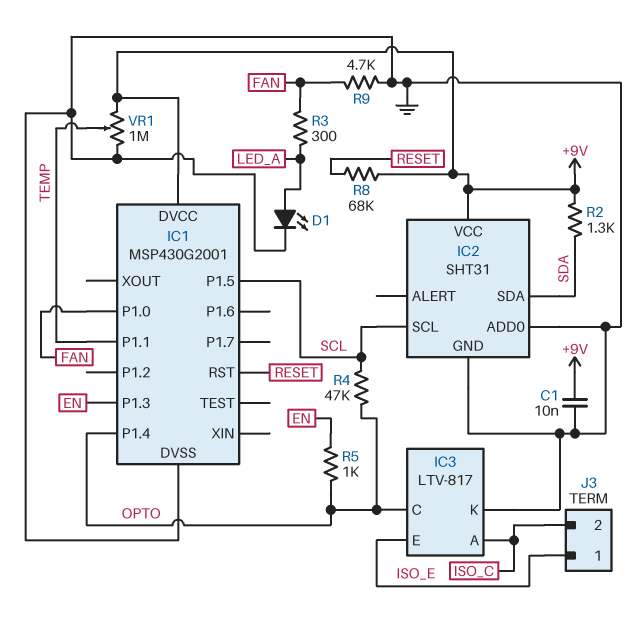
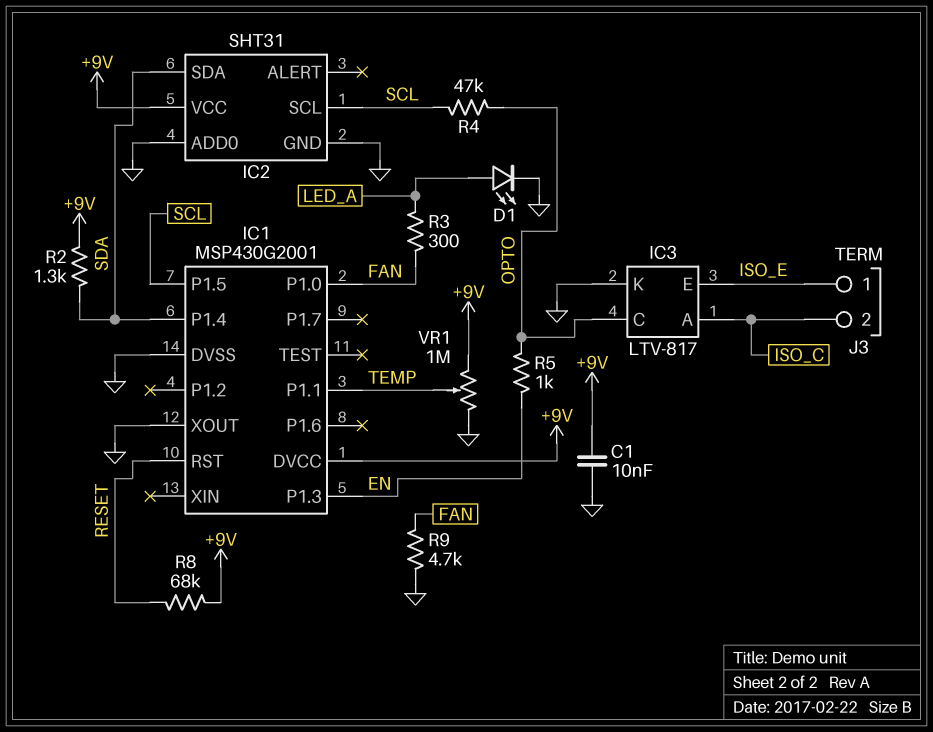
IC1 pin P1.4: OPTO -> SDA
IC1 pin XOUT: none -> GND

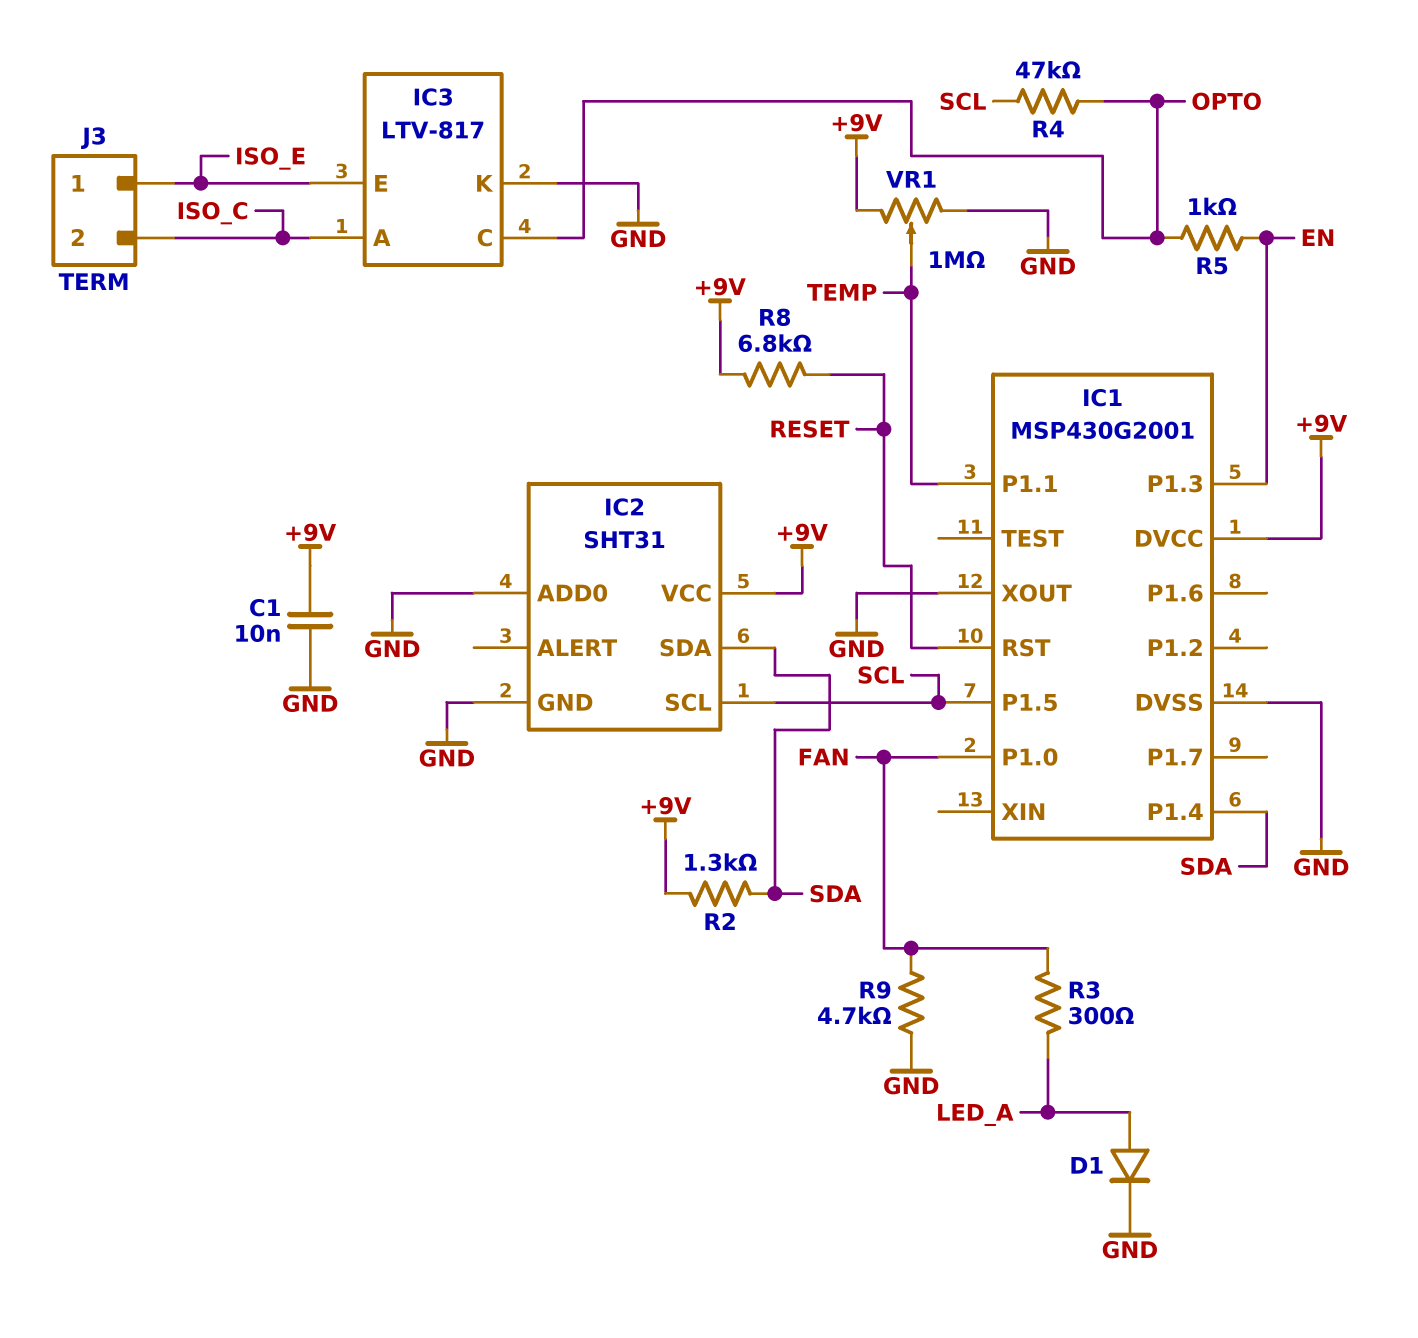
D1: LED (A LED_A, K GND) -> diode (A LED_A, K GND)
R8: 68k (+9V, RESET) -> 6.8k (+9V, RESET)

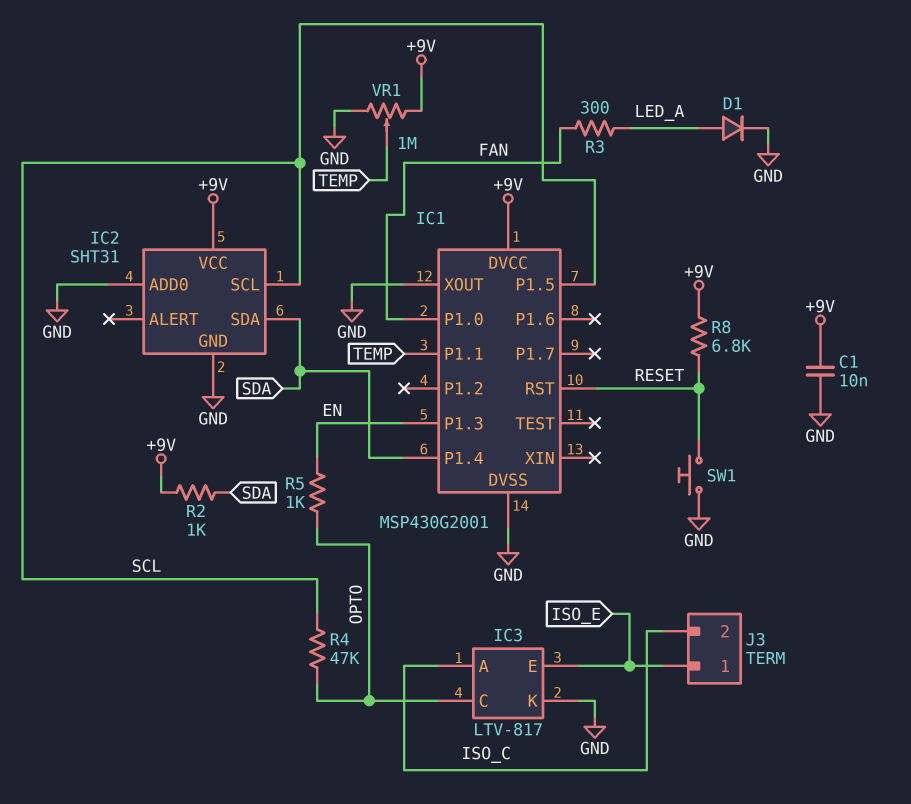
R2: 1.3k (+9V, SDA) -> 1k (+9V, SDA)
R9: 4.7k (FAN, GND) -> none
SW1: none -> button (GND, RESET)

